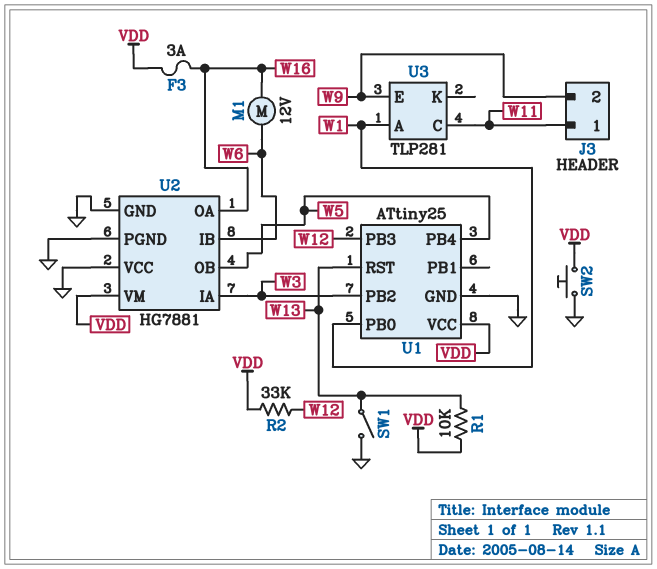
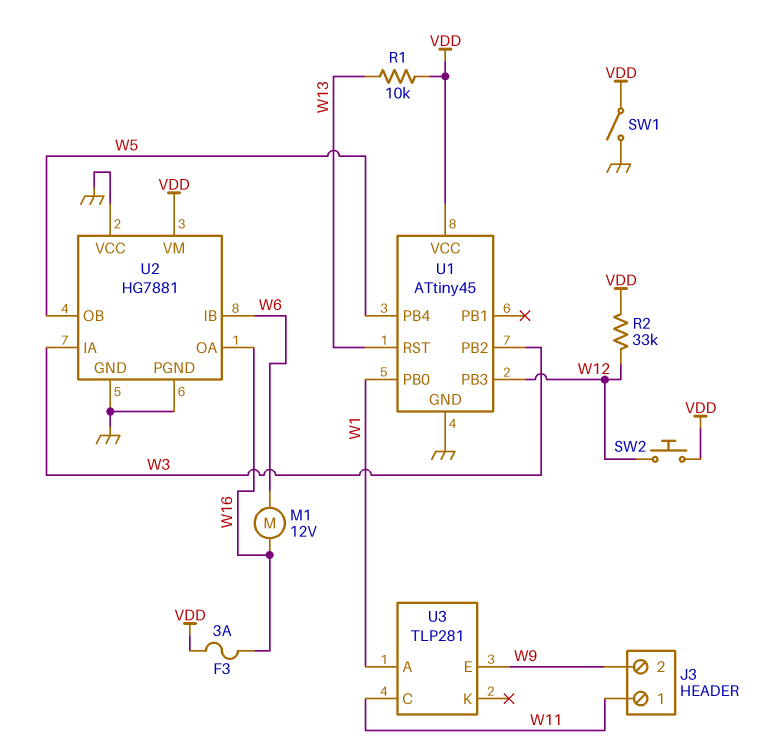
SW1: switch (GND, W13) -> switch (GND, VDD)
SW2: button (GND, VDD) -> button (VDD, W12)
U1: ATtiny25 -> ATtiny45

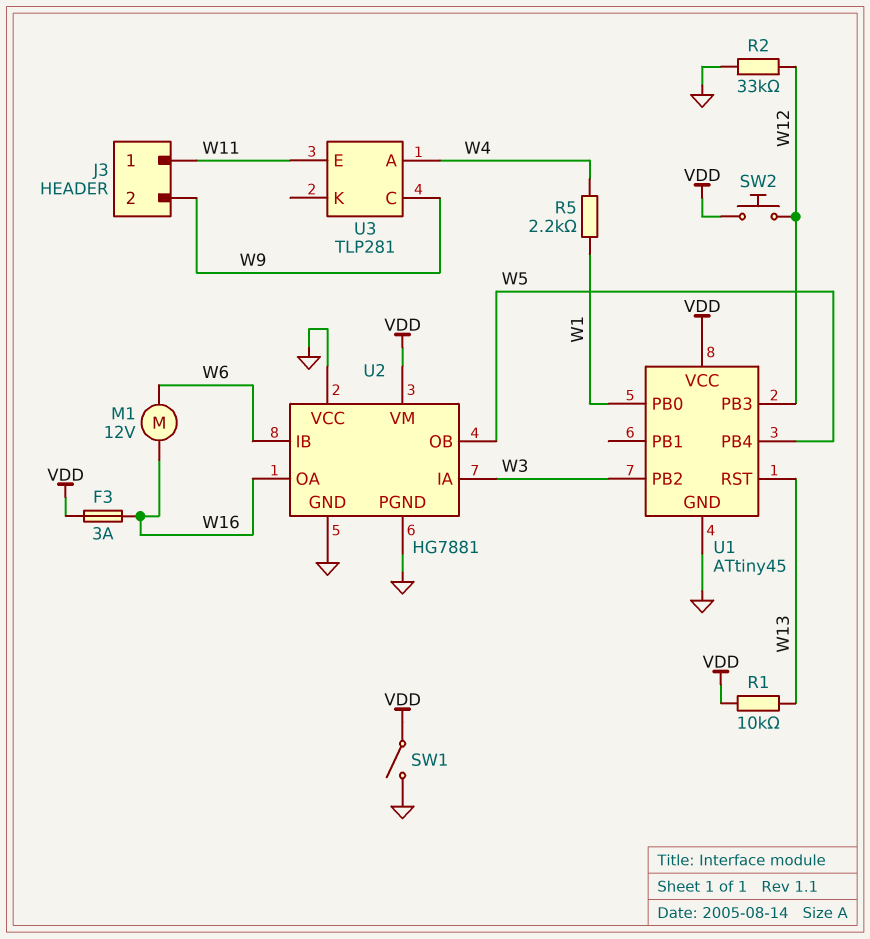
R2: 33k (VDD, W12) -> 33k (GND, W12)
R5: none -> 2.2k (W1, W4)
U3 pin A: W1 -> W4
U3 pin C: W11 -> W9
U3 pin E: W9 -> W11

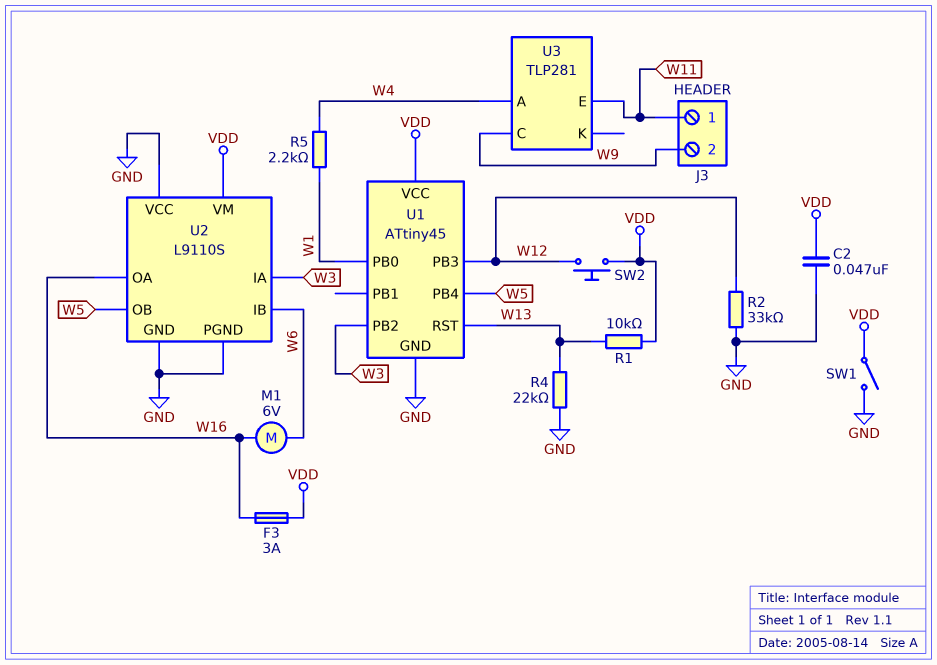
C2: none -> 47nF (GND, VDD)
M1: motor 12V (W6, W16) -> motor 6V (W6, W16)
R4: none -> 22k (GND, W13)
U2: HG7881 -> L9110S

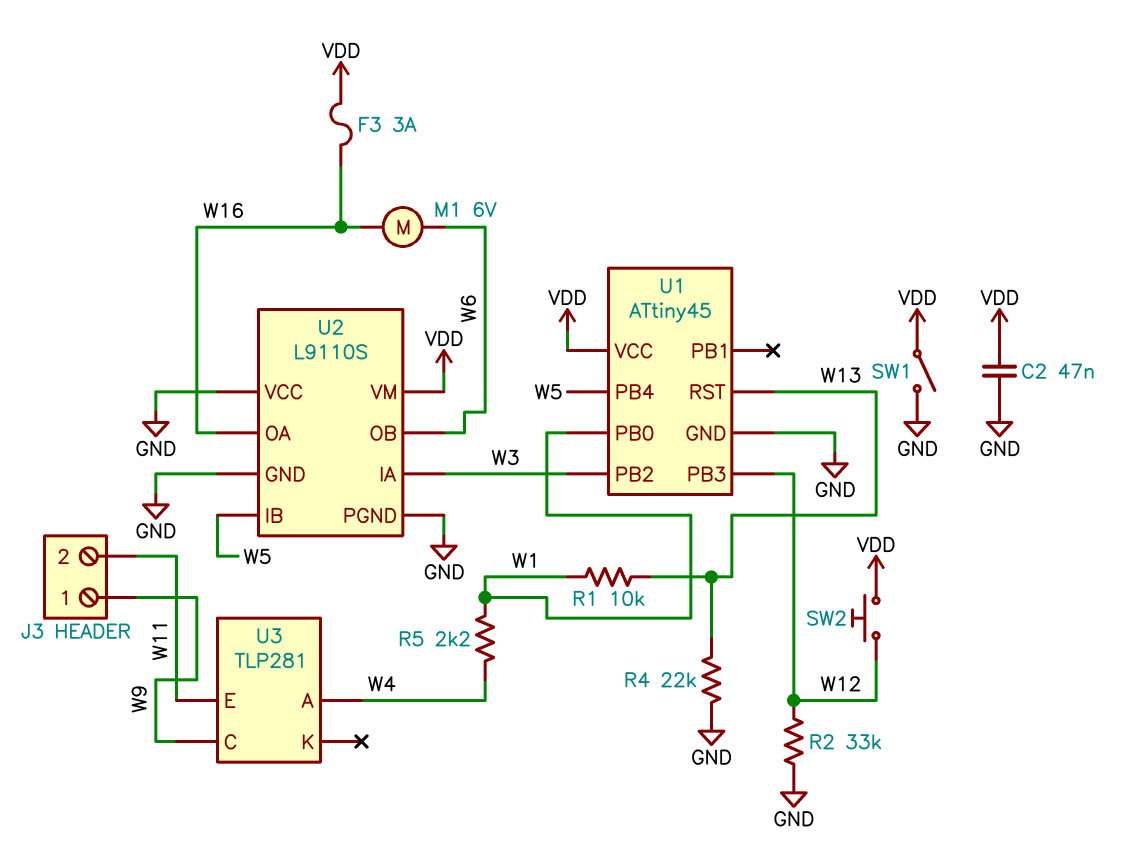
J3 pin 1: W11 -> W9
J3 pin 2: W9 -> W11
R1: 10k (VDD, W13) -> 10k (W1, W13)
U2 pin IB: W6 -> W5
U2 pin OB: W5 -> W6

